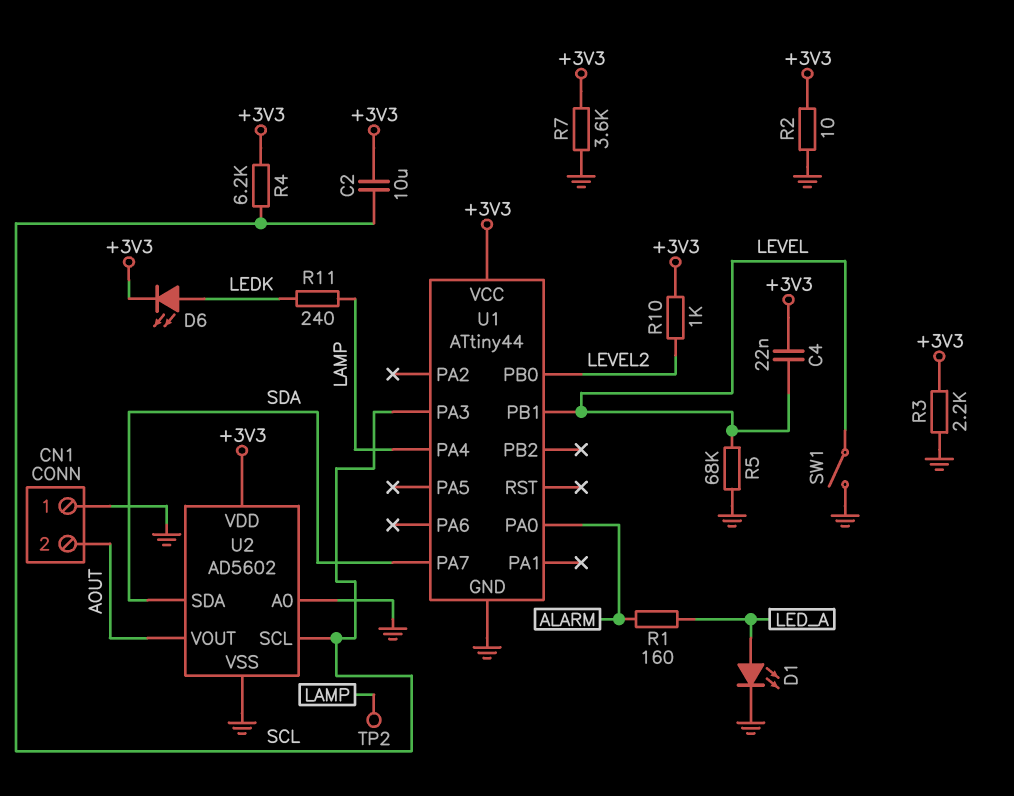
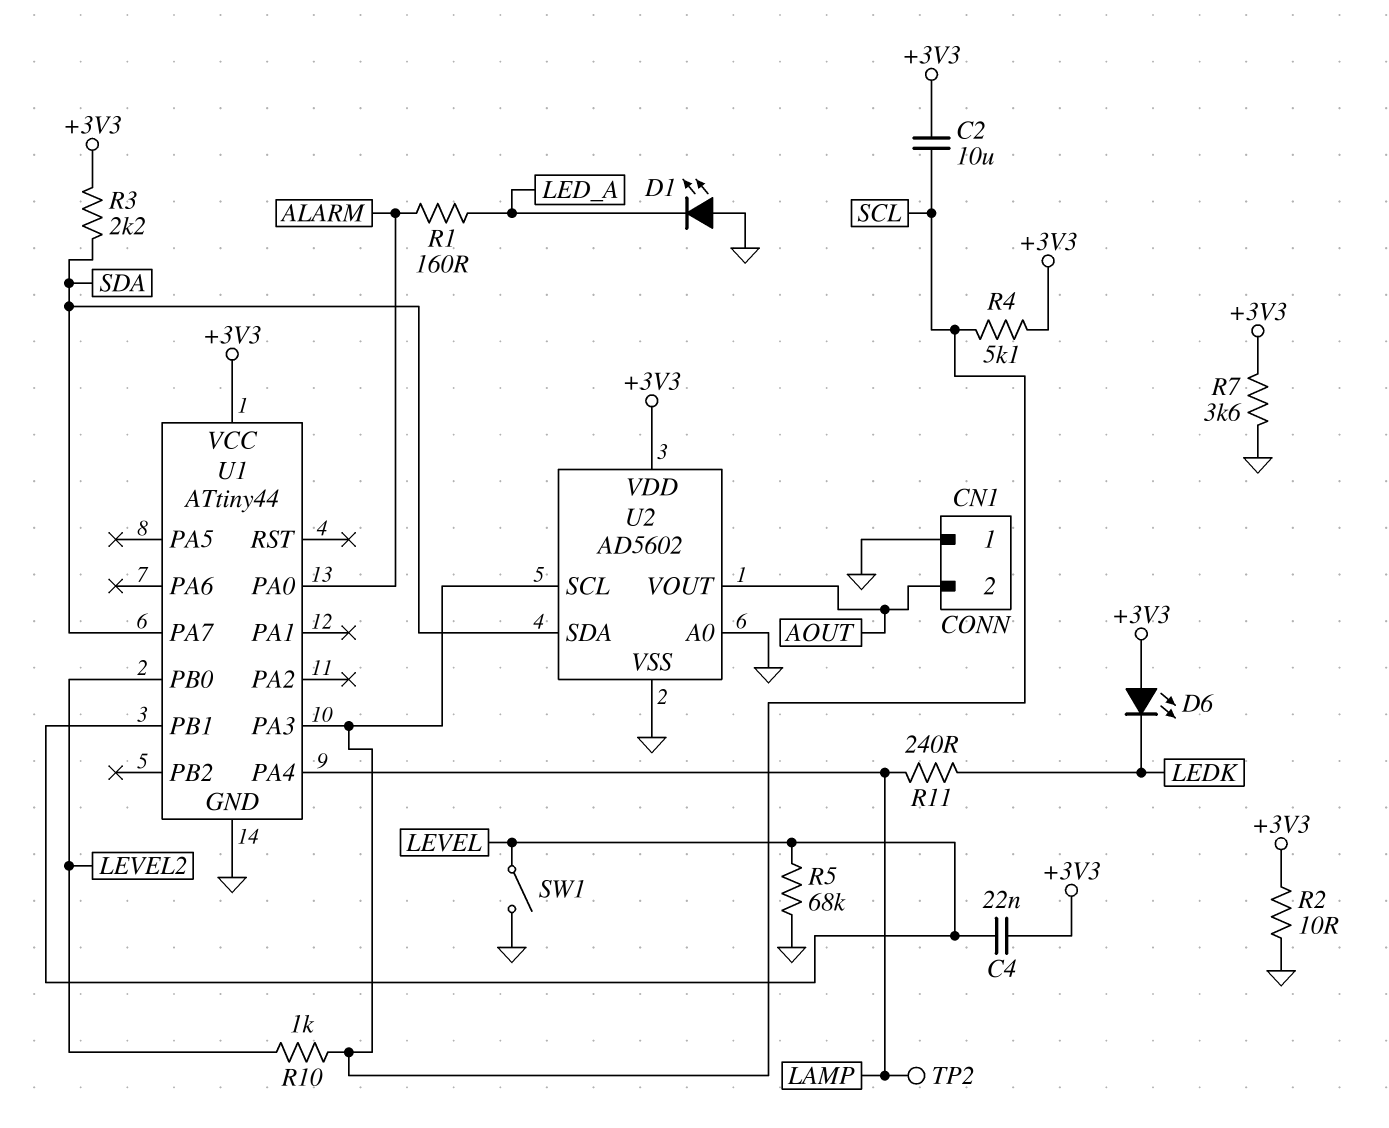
D1: LED (A LED_A, K GND) -> LED (A GND, K LED_A)
D6: LED (A LEDK, K +3V3) -> LED (A +3V3, K LEDK)
R3: 2.2k (+3V3, GND) -> 2.2k (+3V3, SDA)
R4: 6.2k (+3V3, SCL) -> 5.1k (+3V3, SCL)
R10: 1k (+3V3, LEVEL2) -> 1k (LEVEL2, SCL)

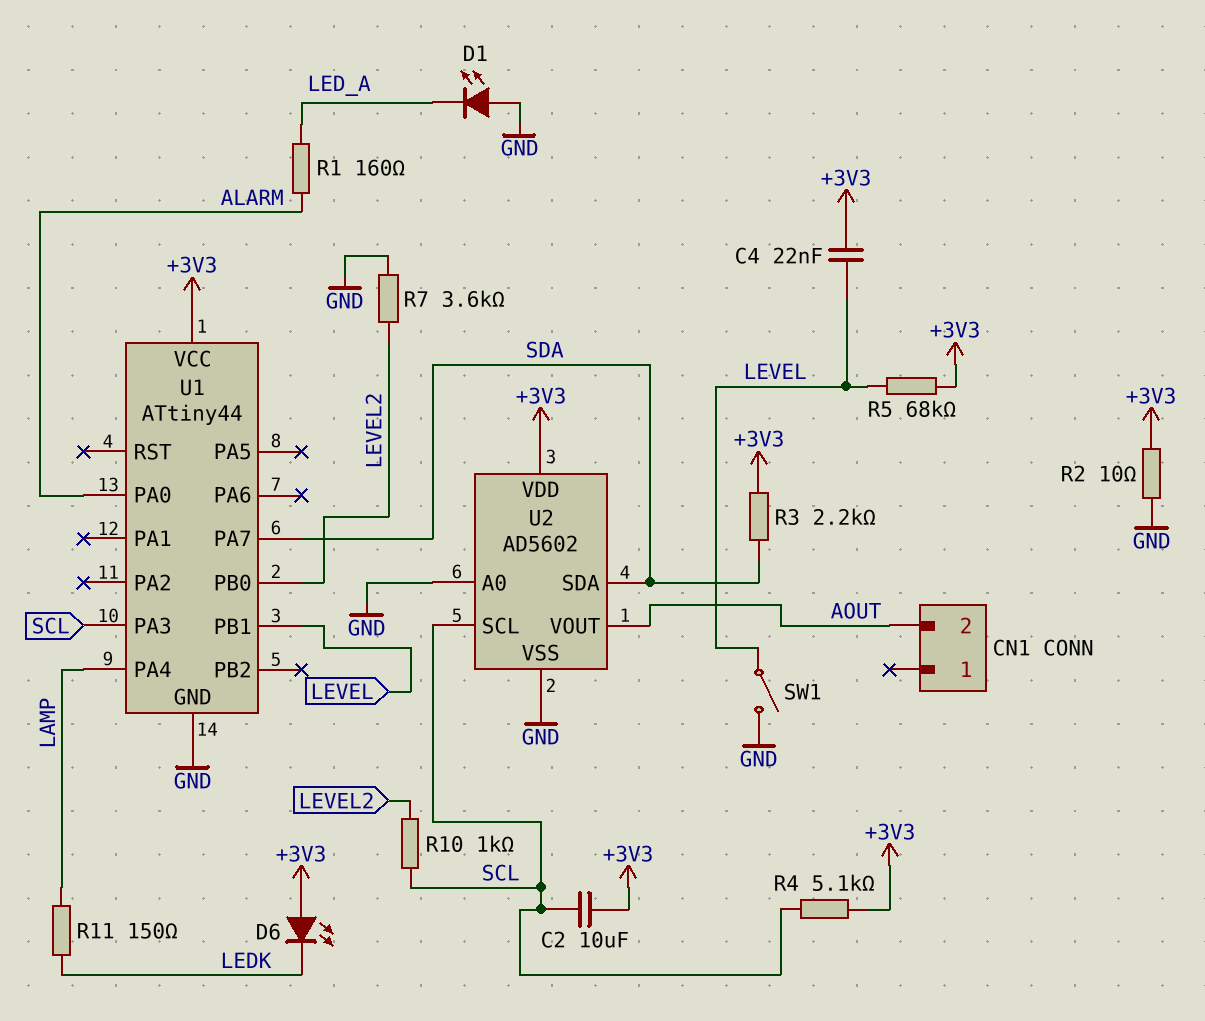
CN1 pin 1: GND -> none
R5: 68k (GND, LEVEL) -> 68k (+3V3, LEVEL)
R7: 3.6k (+3V3, GND) -> 3.6k (GND, LEVEL2)
R11: 240 (LAMP, LEDK) -> 150 (LAMP, LEDK)
TP2: test point (LAMP) -> none

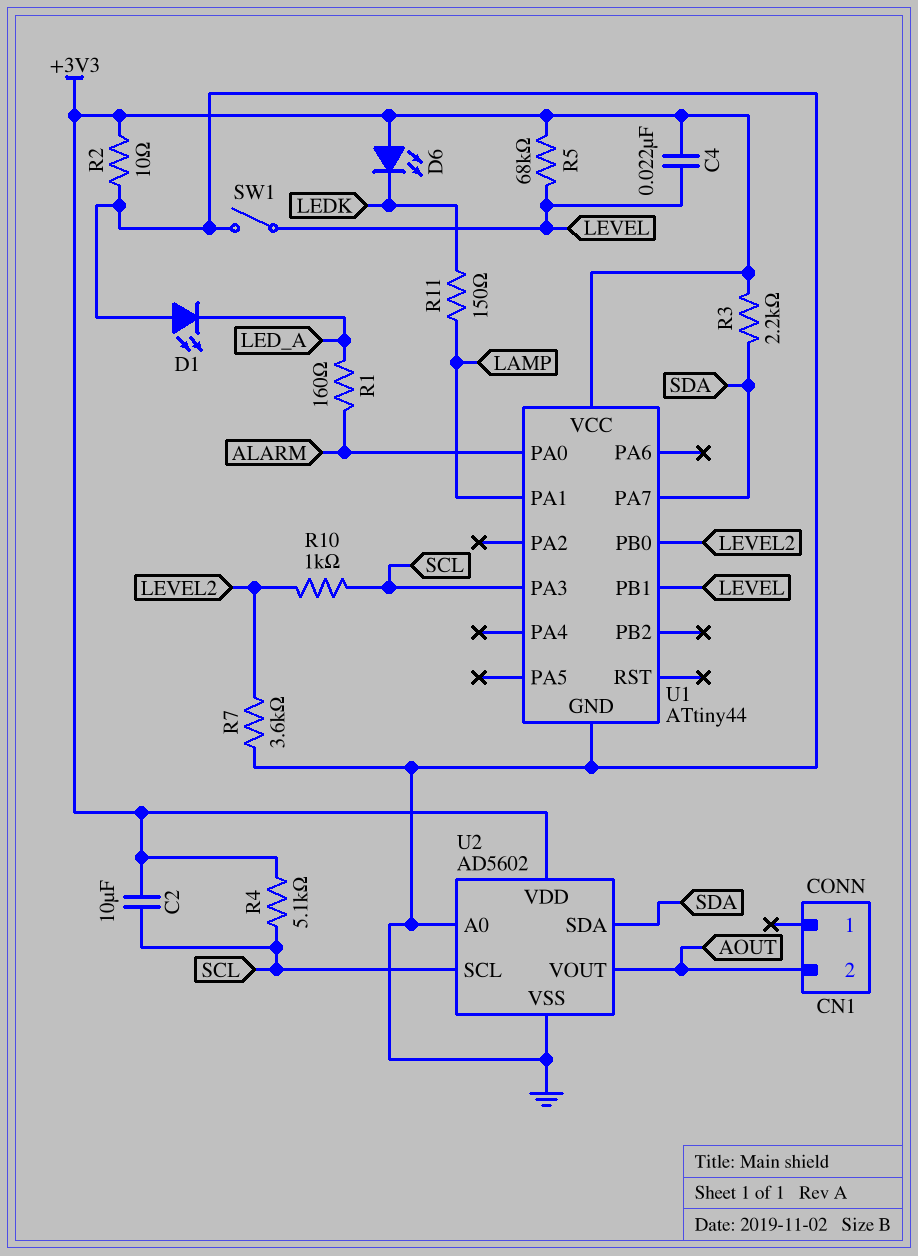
U1 pin PA1: none -> LAMP
U1 pin PA4: LAMP -> none

